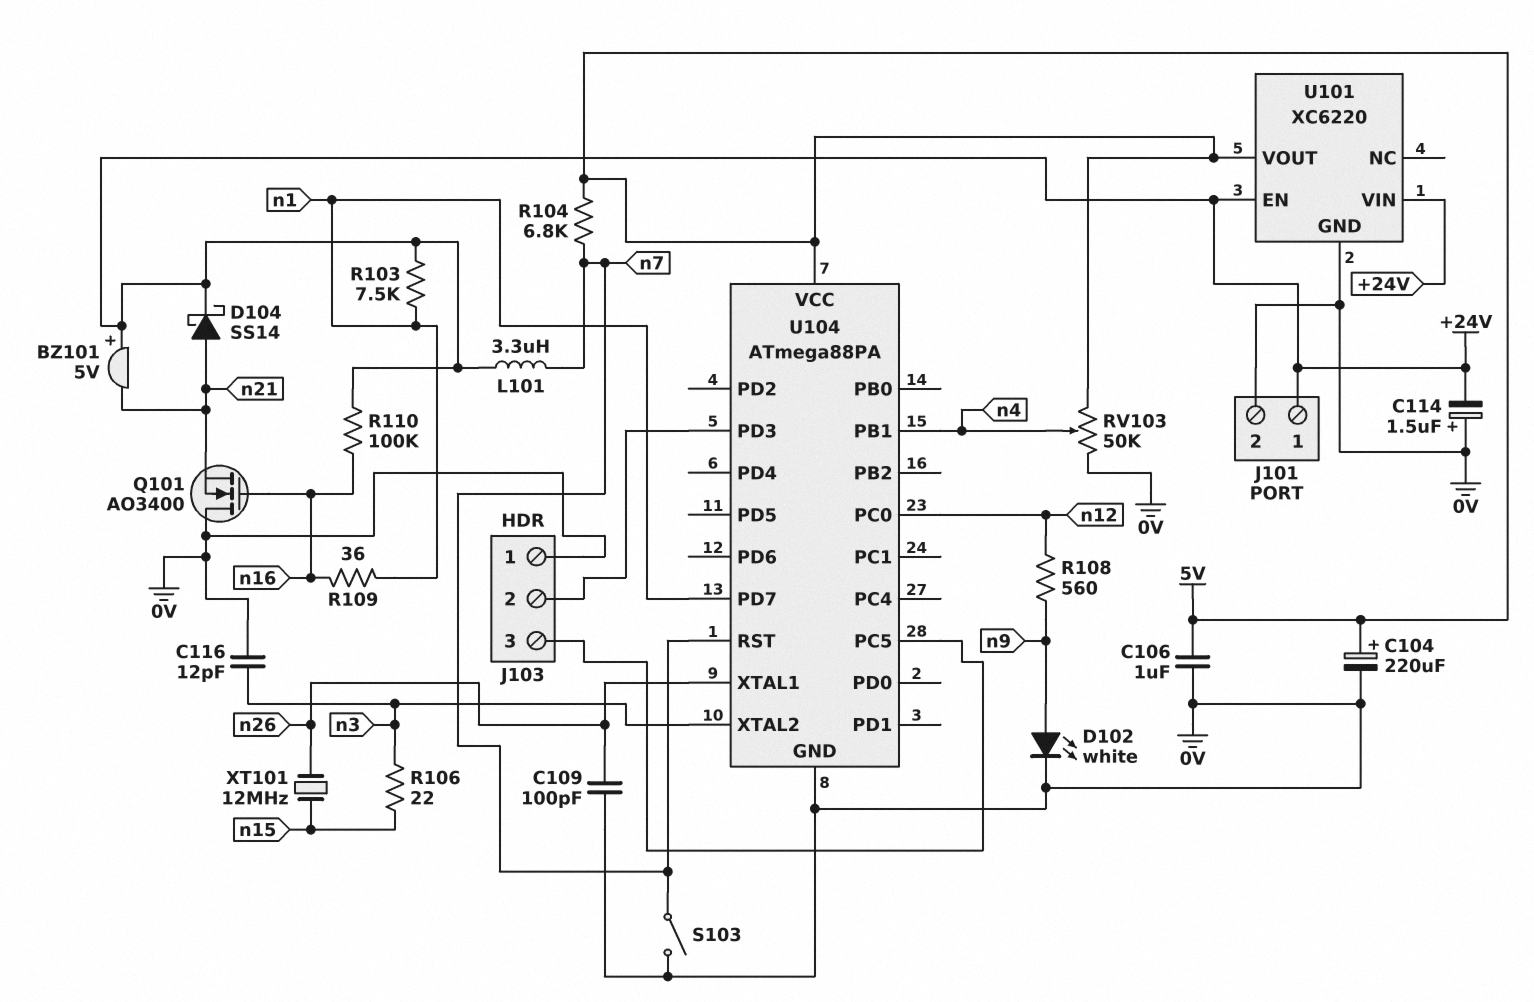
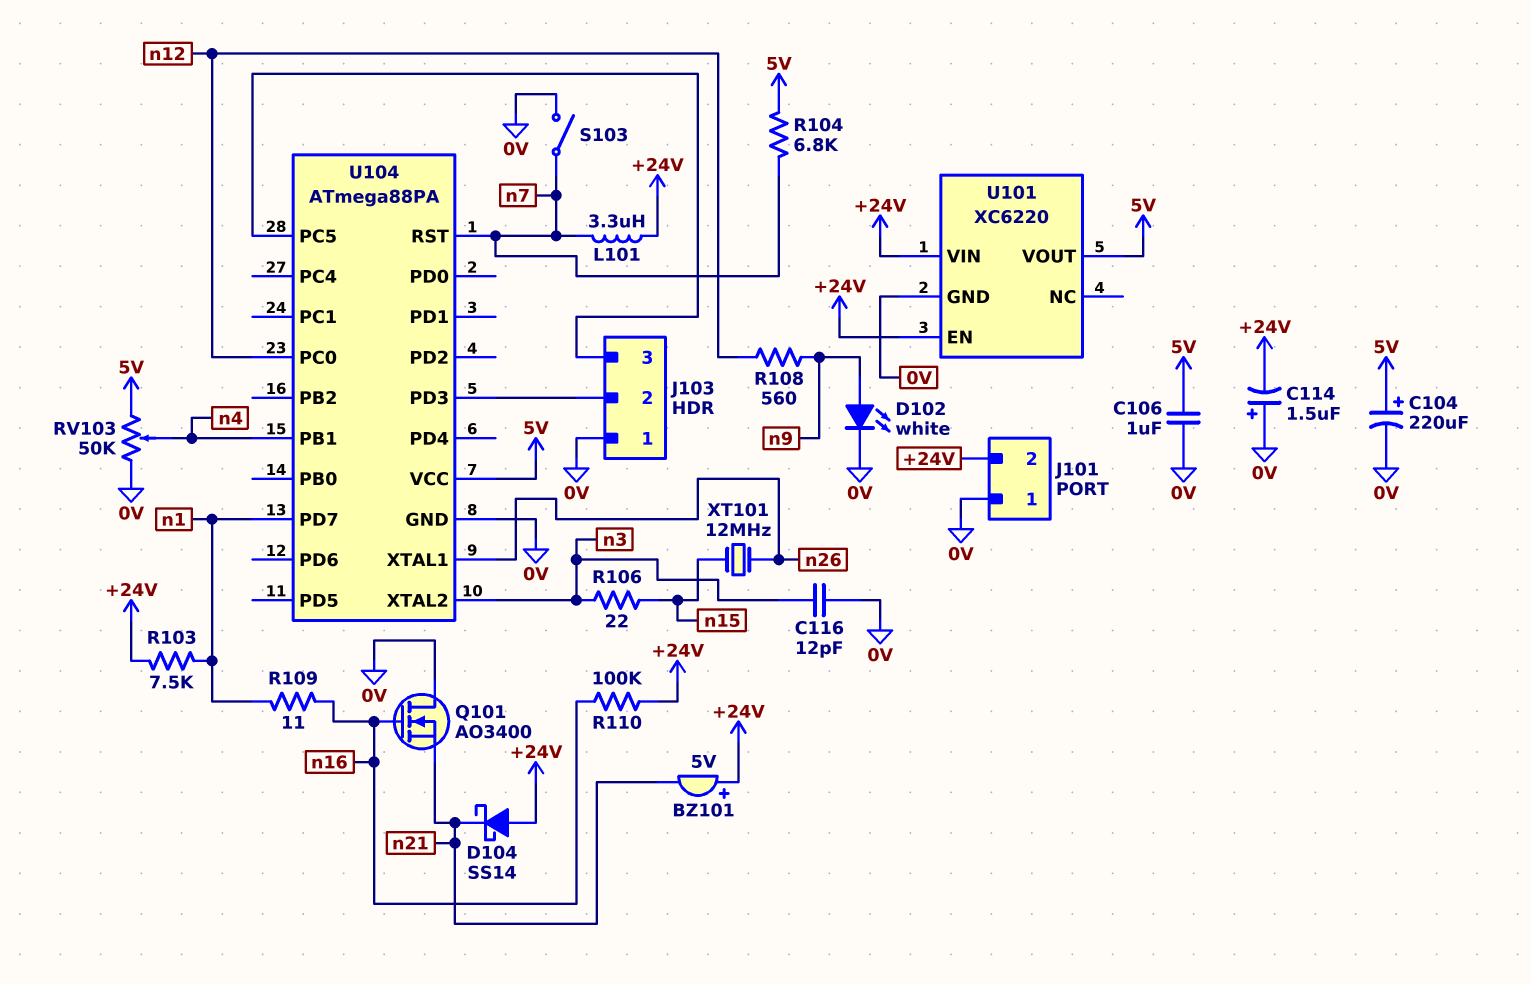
C109: 100pF (0V, n26) -> none
D104: schottky SS14 (A n21, K +24V) -> schottky SS14 (A +24V, K n21)
J101 pin 1: +24V -> 0V
J101 pin 2: 0V -> +24V
R109: 36 (n1, n16) -> 11 (n1, n16)

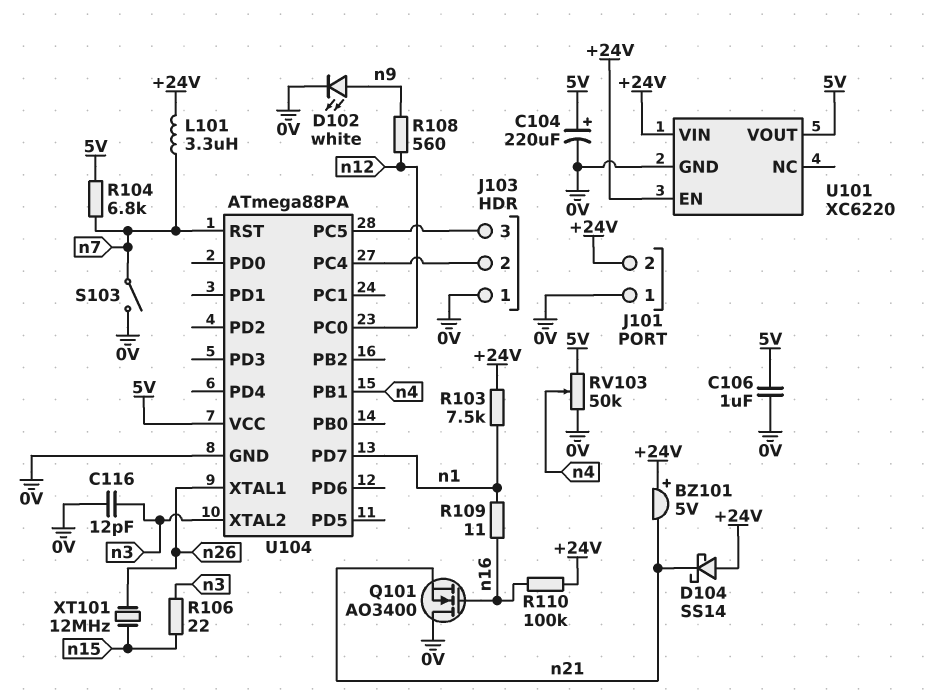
C114: 1.5uF (plus 0V, minus +24V) -> none
U104 pin PC4: none -> J103/2
U104 pin PD3: J103/2 -> none

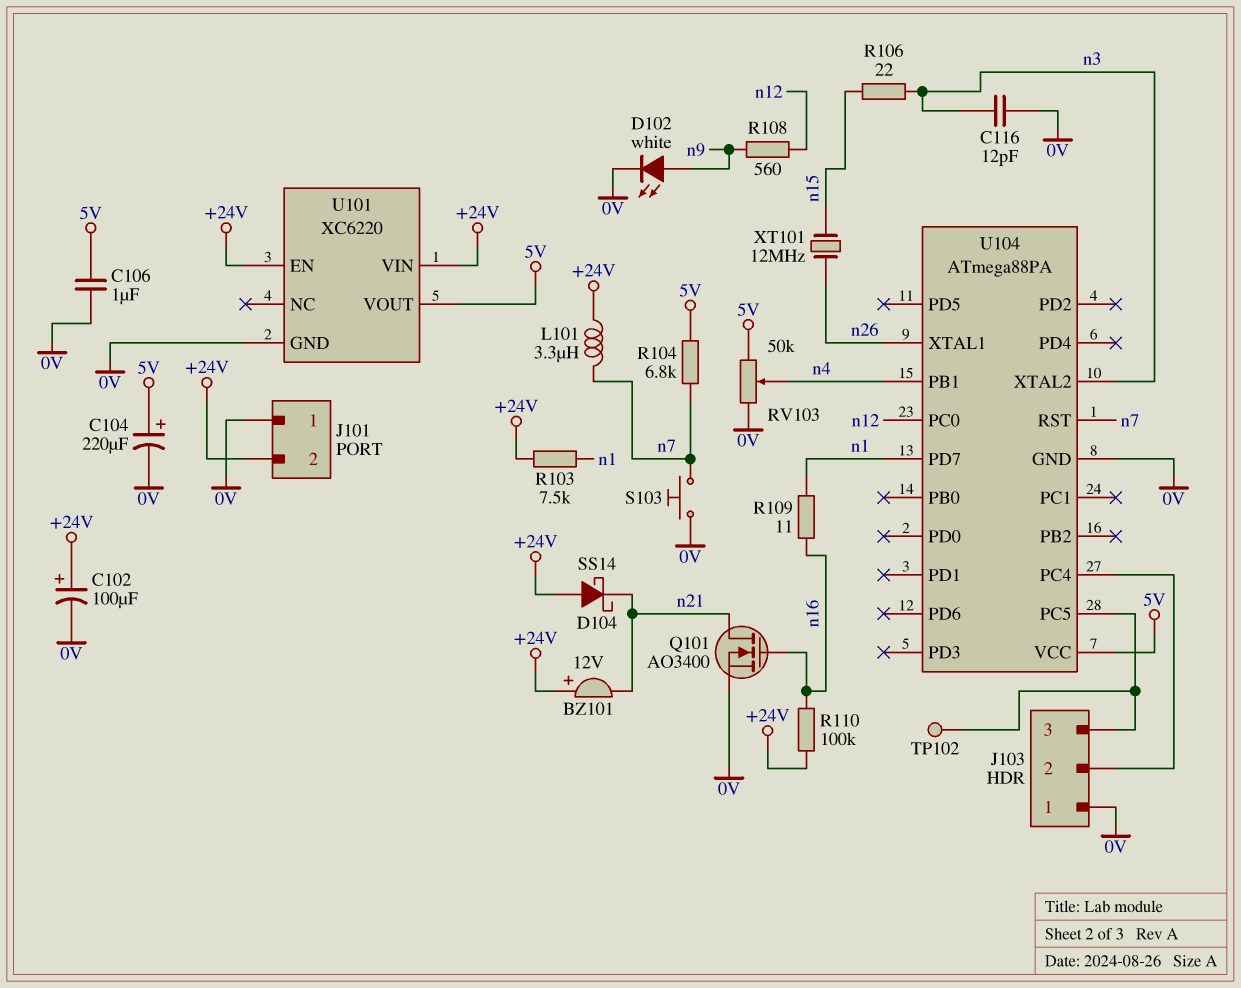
BZ101: buzzer 5V (plus +24V, minus n21) -> buzzer 12V (plus +24V, minus n21)
C102: none -> 100uF (plus +24V, minus 0V)
Q101: NMOS AO3400 (G n16, D 0V, S n21) -> NMOS AO3400 (G n16, D n21, S 0V)
S103: switch (0V, n7) -> button (0V, n7)
TP102: none -> test point (J103/3)

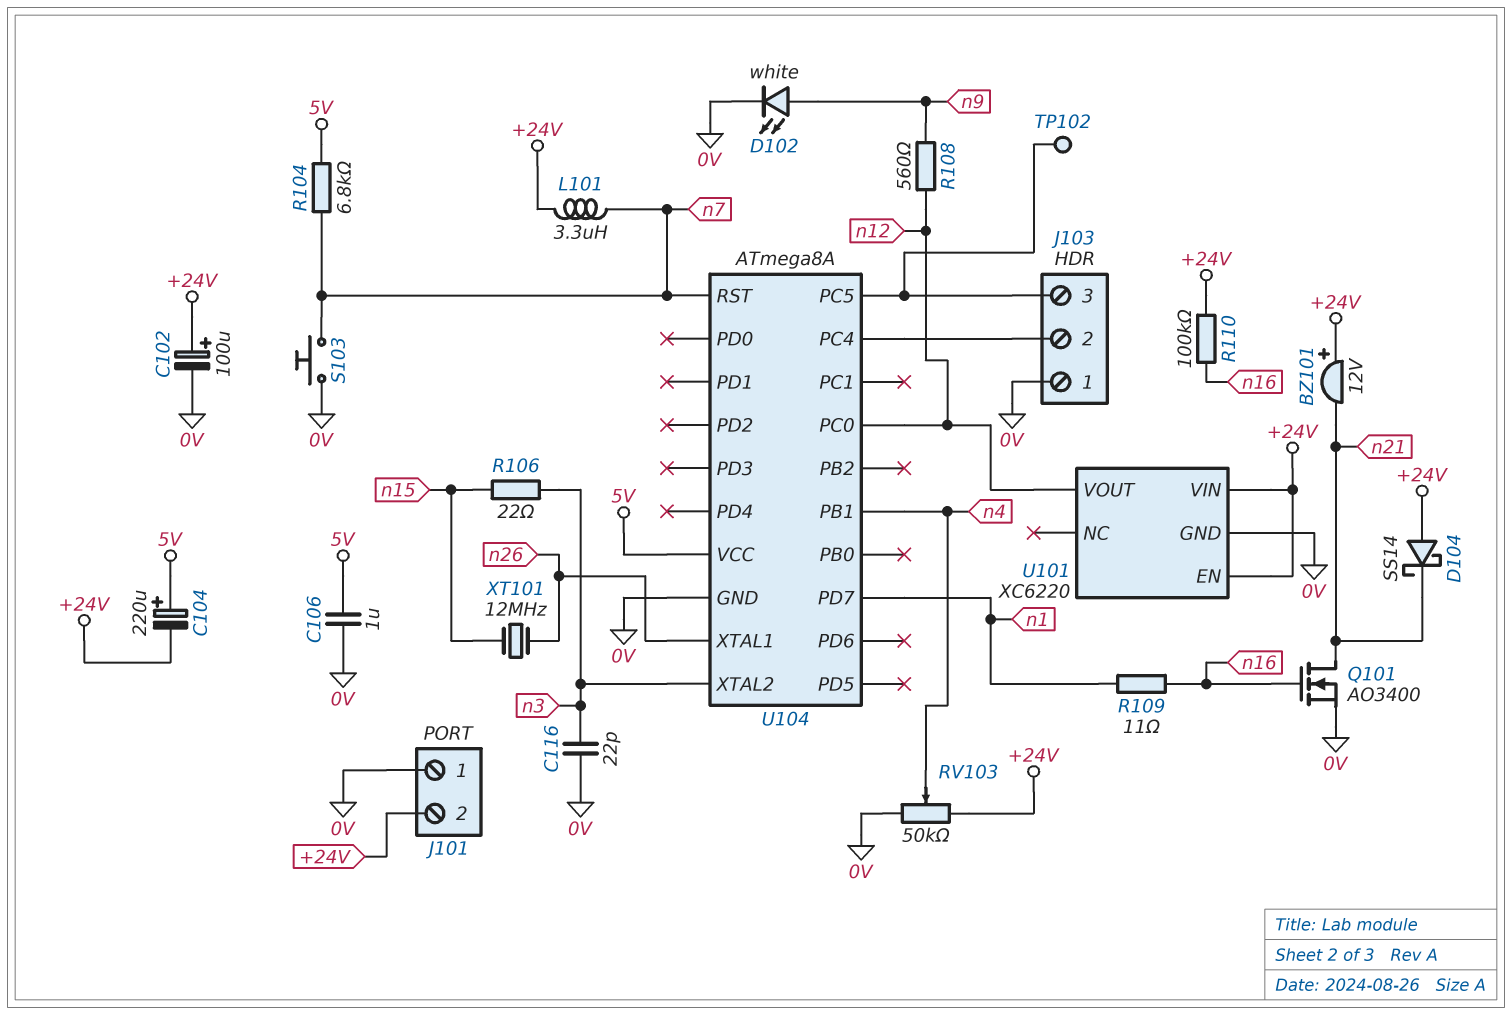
C104: 220uF (plus 5V, minus 0V) -> 220uF (plus 5V, minus +24V)
C116: 12pF (0V, n3) -> 22pF (0V, n3)
R103: 7.5k (+24V, n1) -> none
RV103: 50k (0V, 5V, wiper n4) -> 50k (+24V, 0V, wiper n4)
U101 pin VOUT: 5V -> n12
U104: ATmega88PA -> ATmega8A

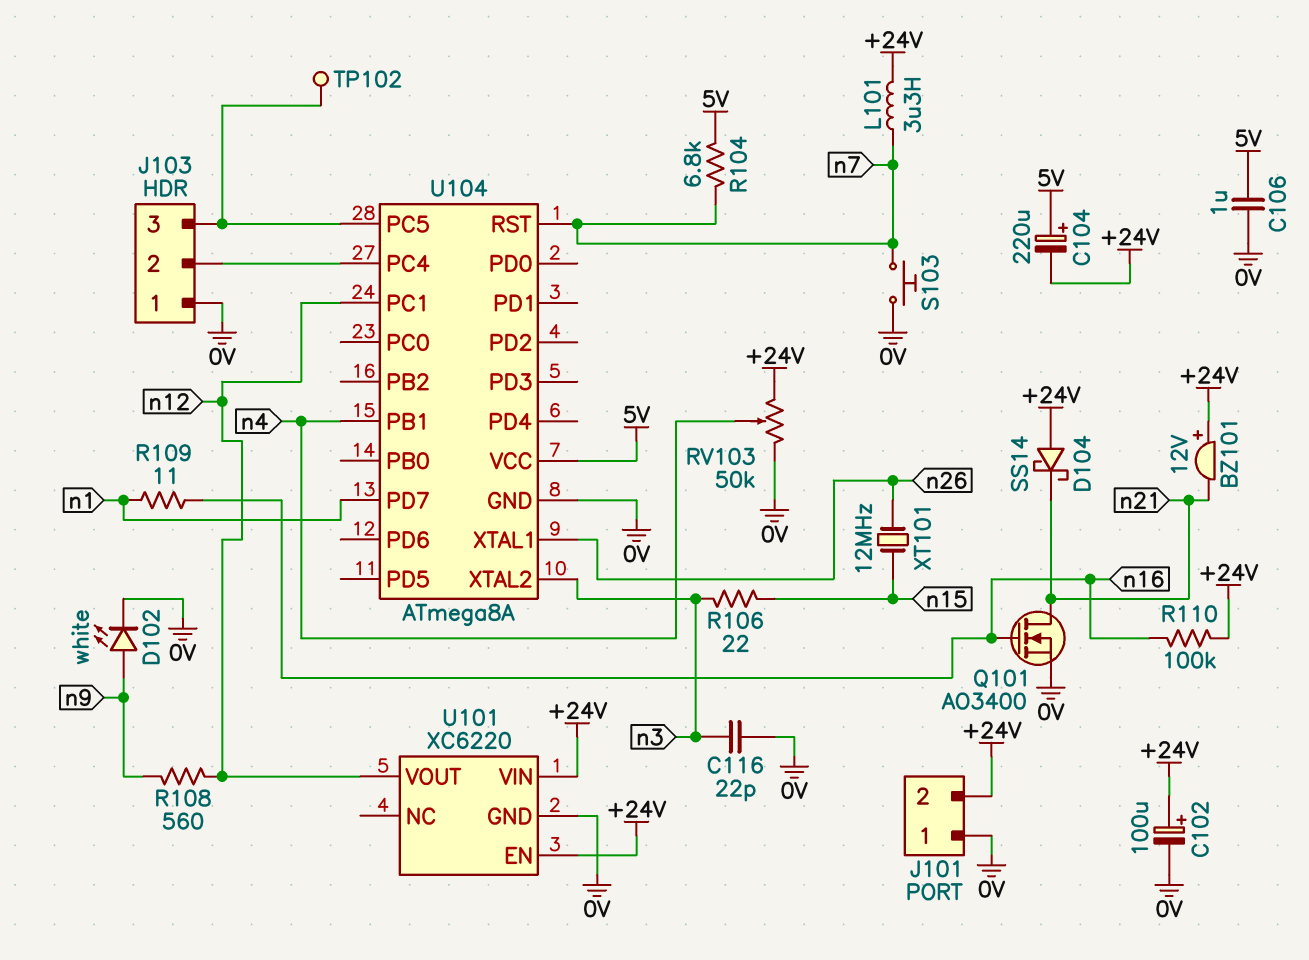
U104 pin PC0: n12 -> none
U104 pin PC1: none -> n12

